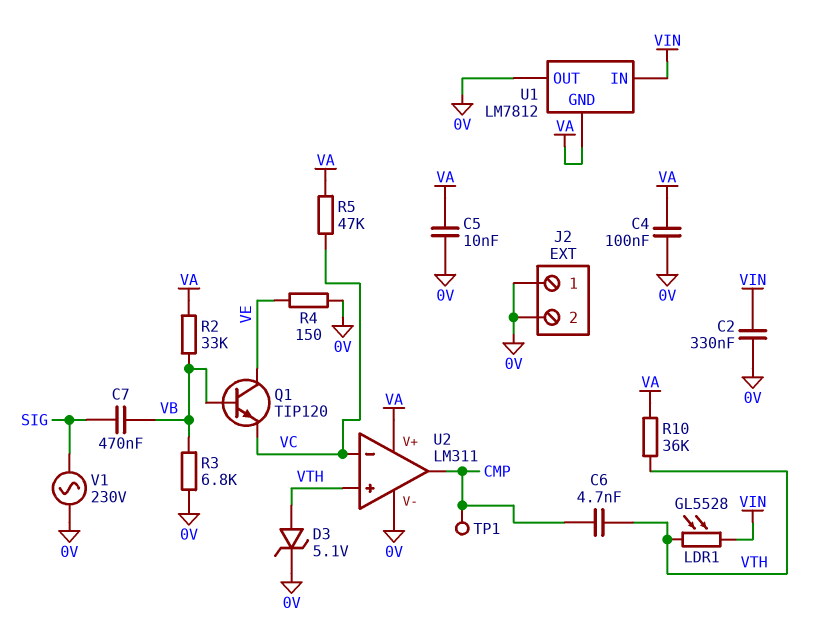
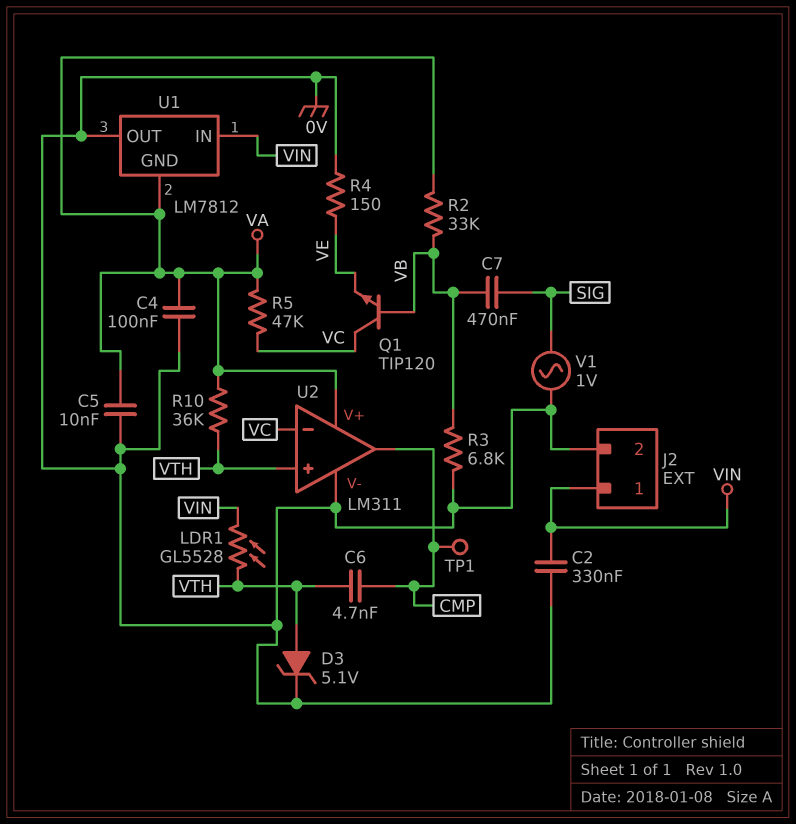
J2 pin 1: 0V -> VIN
Q1: NPN TIP120 (B VB, C VE, E VC) -> NPN TIP120 (B VB, C VC, E VE)
V1: AC 230V (0V, SIG) -> AC 1V (0V, SIG)

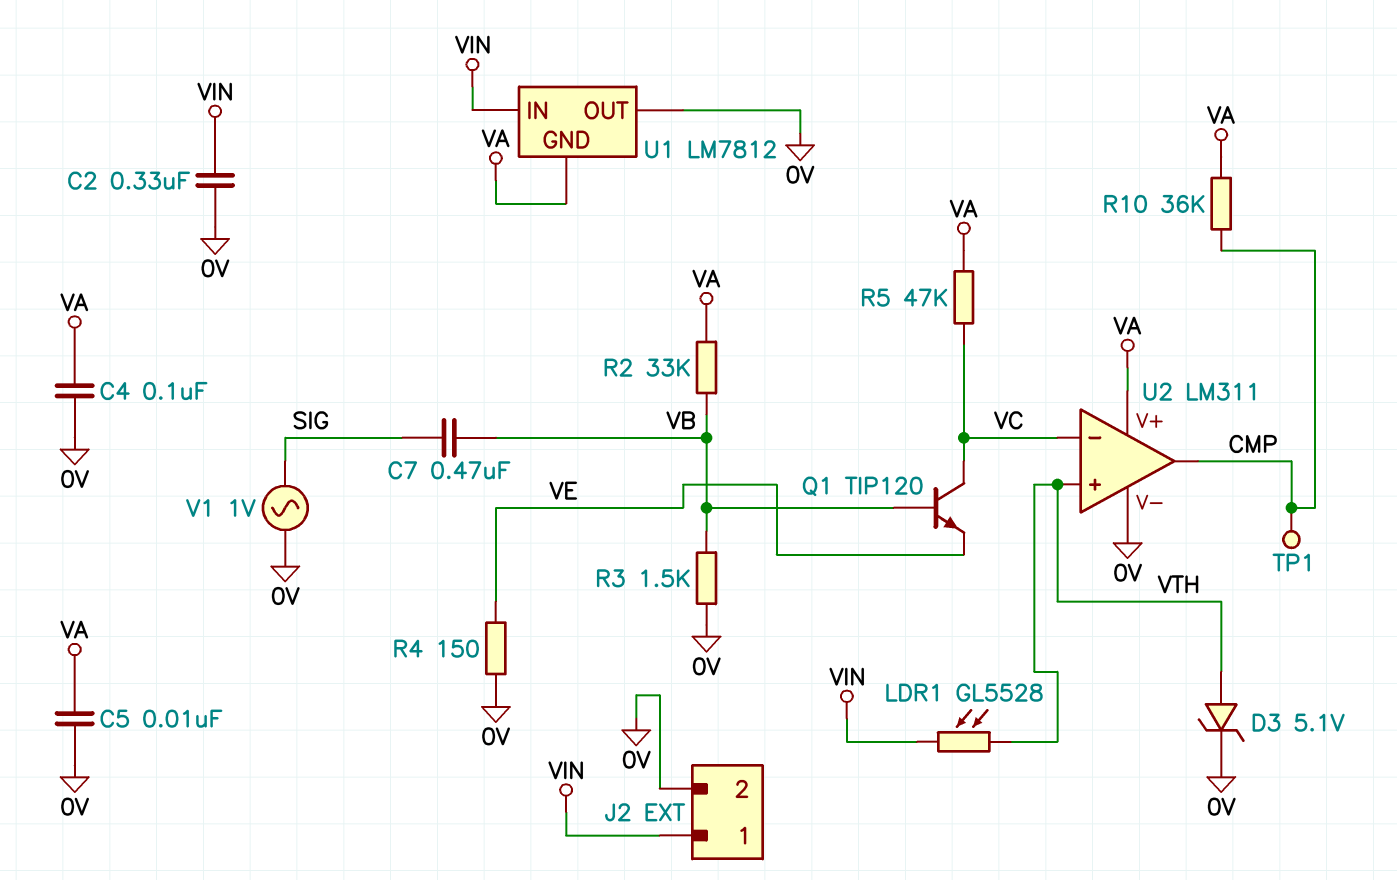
C6: 4.7nF (CMP, VTH) -> none
R3: 6.8k (0V, VB) -> 1.5k (0V, VB)
R10: 36k (VA, VTH) -> 36k (CMP, VA)

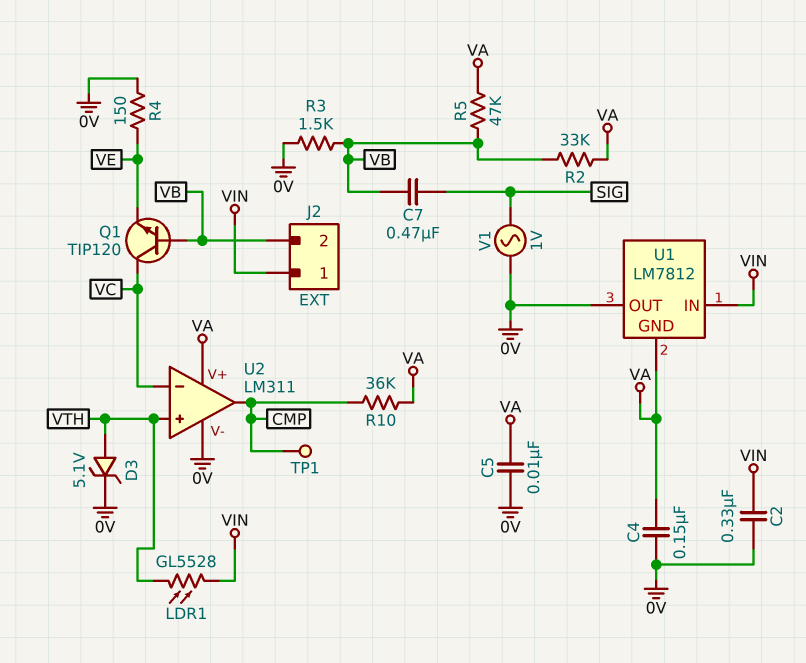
C4: 100nF (0V, VA) -> 150nF (0V, VA)
J2 pin 2: 0V -> VB
R5: 47k (VA, VC) -> 47k (VA, VB)

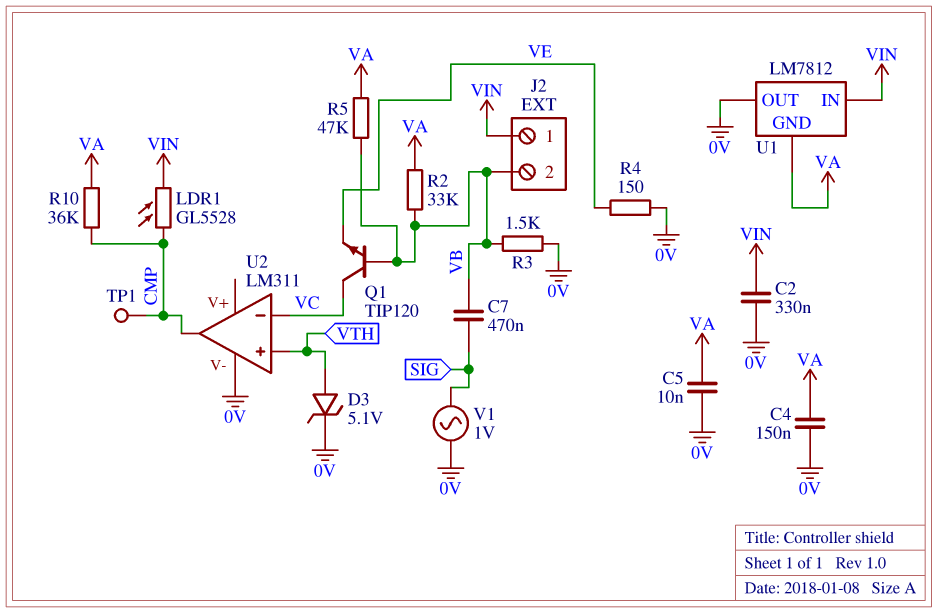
LDR1: GL5528 (VIN, VTH) -> GL5528 (CMP, VIN)
U2 pin V+: VA -> none

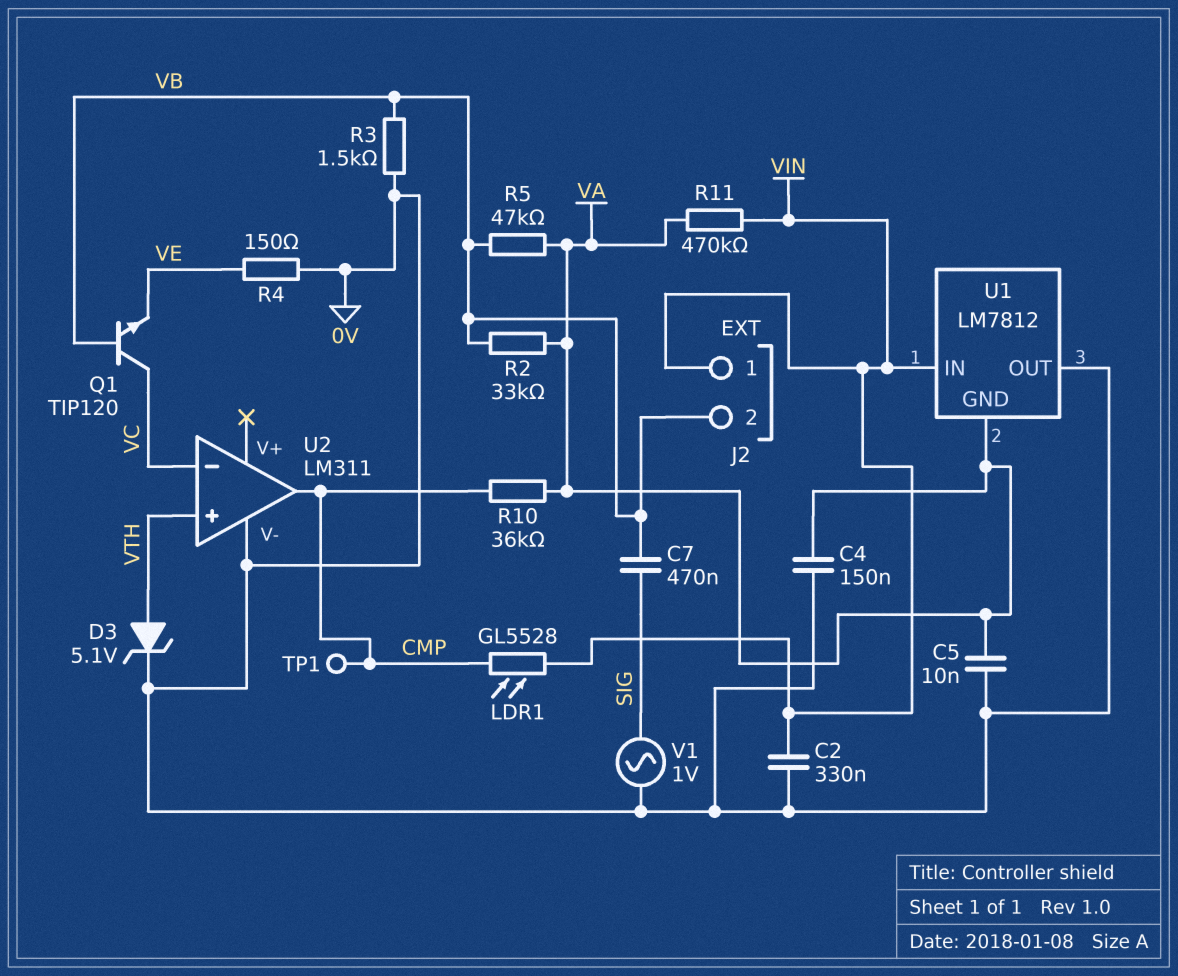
R11: none -> 470k (VA, VIN)

